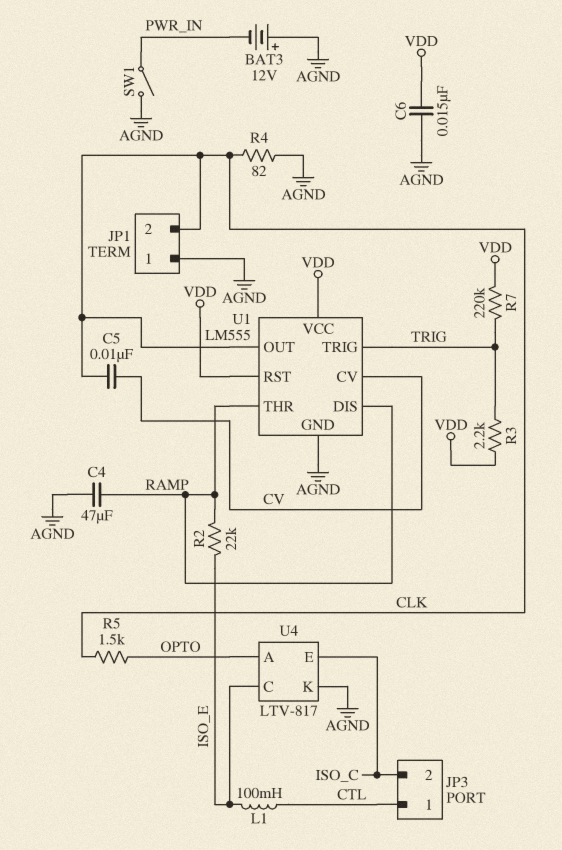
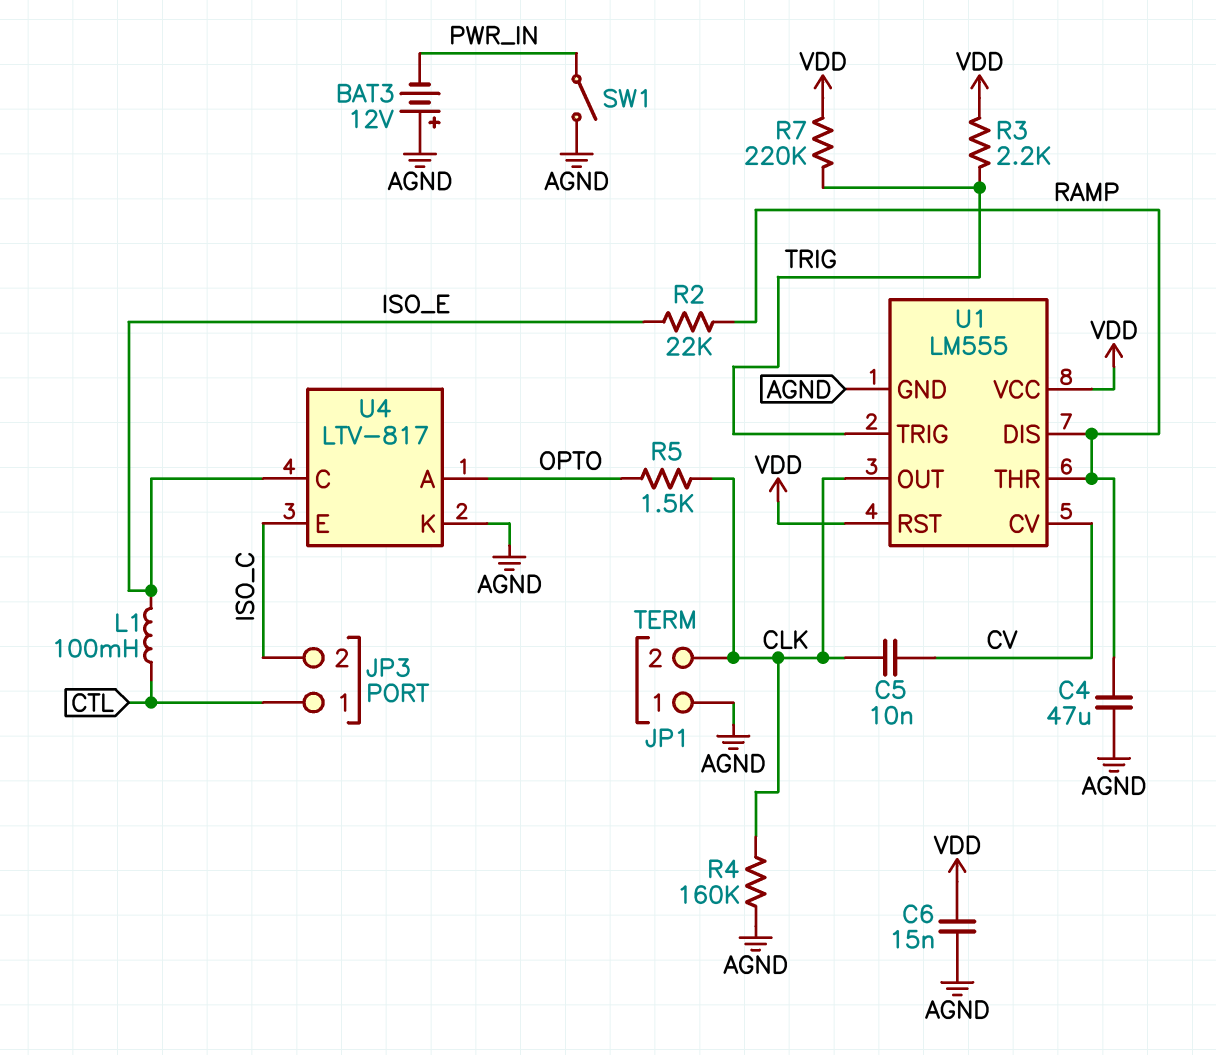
R4: 82 (AGND, CLK) -> 160k (AGND, CLK)

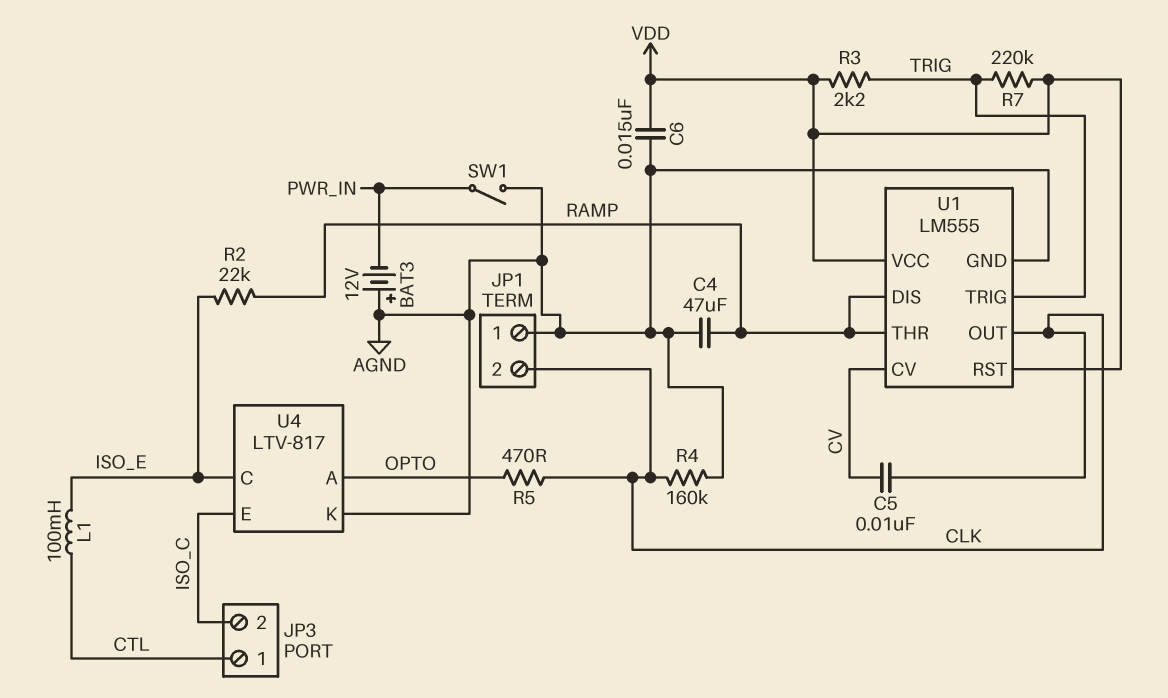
R5: 1.5k (CLK, OPTO) -> 470 (CLK, OPTO)

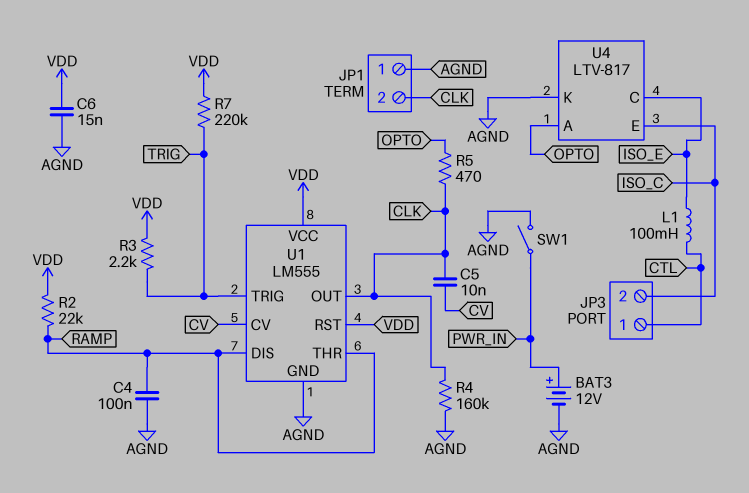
BAT3: 12V (plus AGND, minus PWR_IN) -> 12V (plus PWR_IN, minus AGND)
C4: 47uF (AGND, RAMP) -> 100nF (AGND, RAMP)
R2: 22k (ISO_E, RAMP) -> 22k (RAMP, VDD)

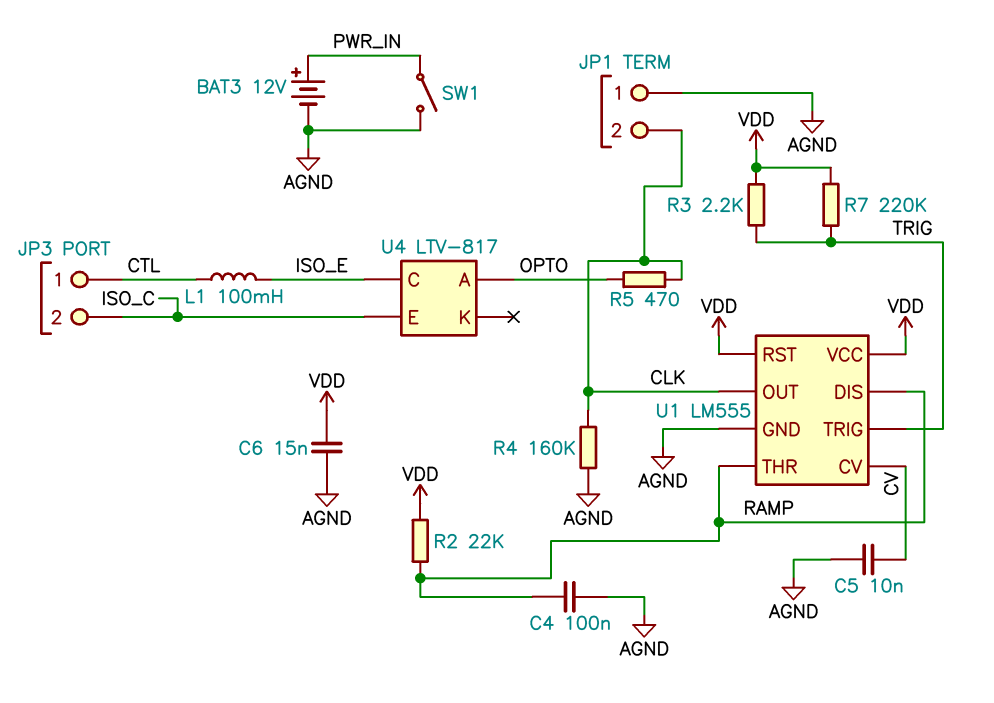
C5: 10nF (CLK, CV) -> 10nF (AGND, CV)
U4 pin K: AGND -> none

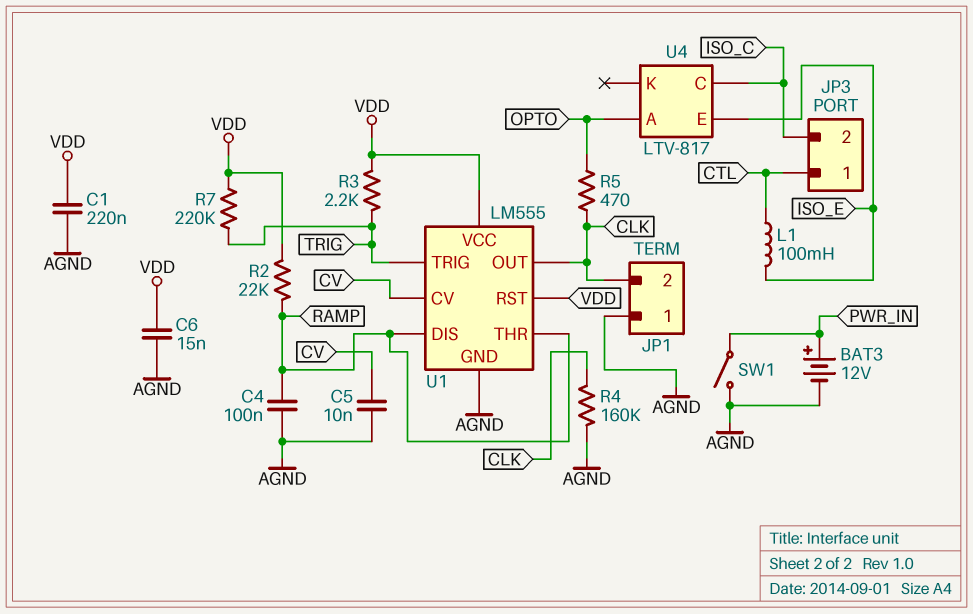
C1: none -> 220nF (AGND, VDD)
U4 pin C: ISO_E -> ISO_C
U4 pin E: ISO_C -> ISO_E

